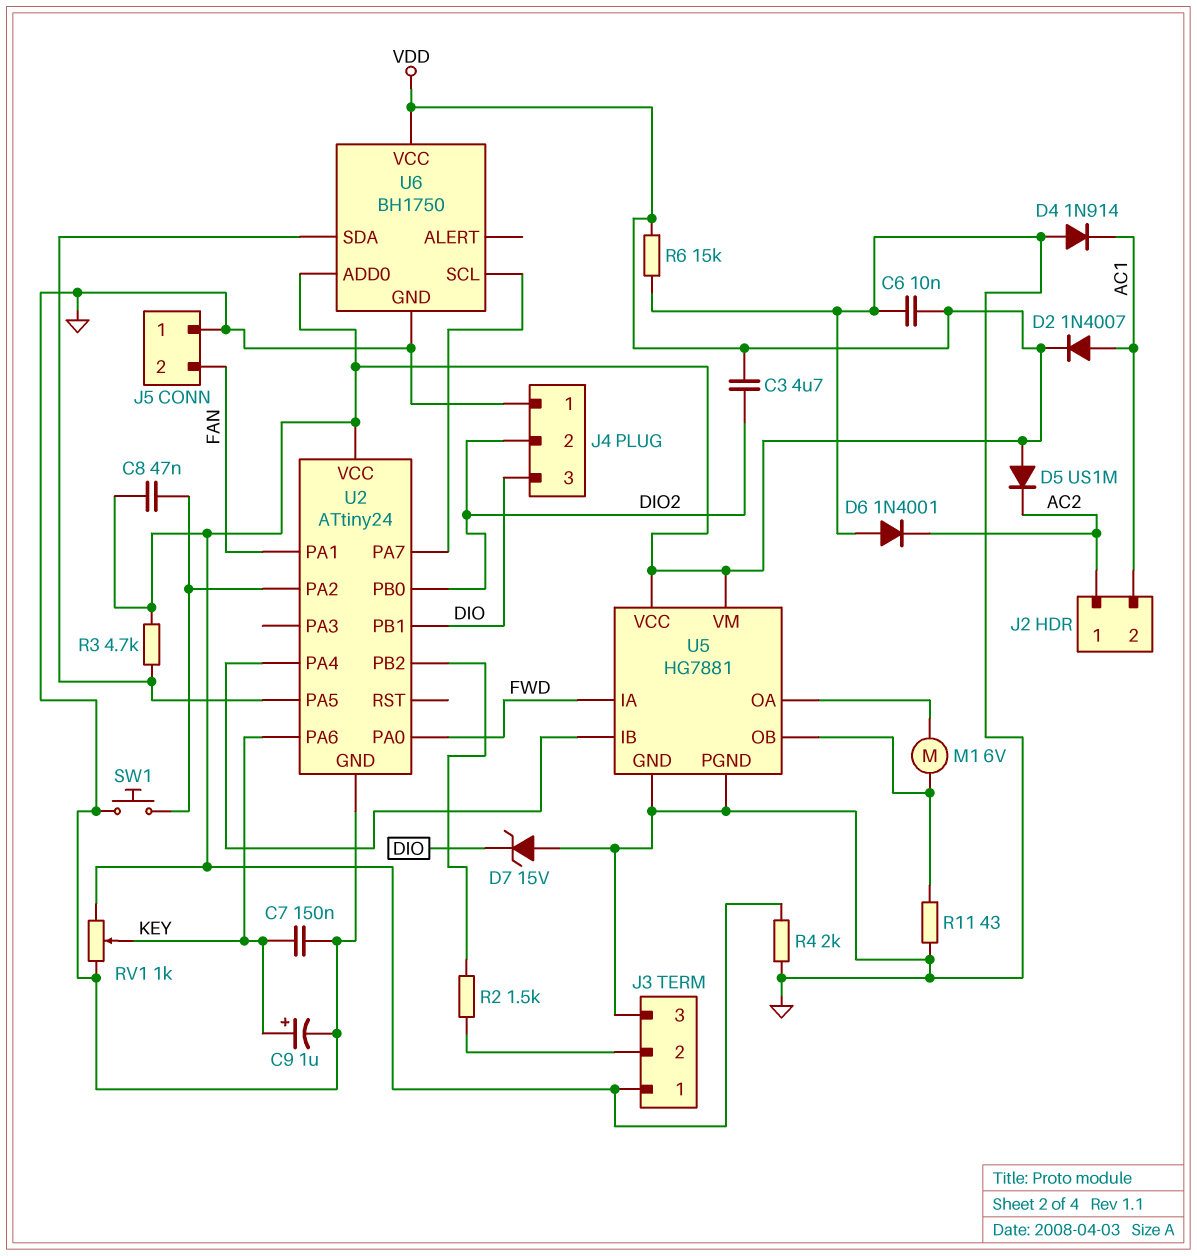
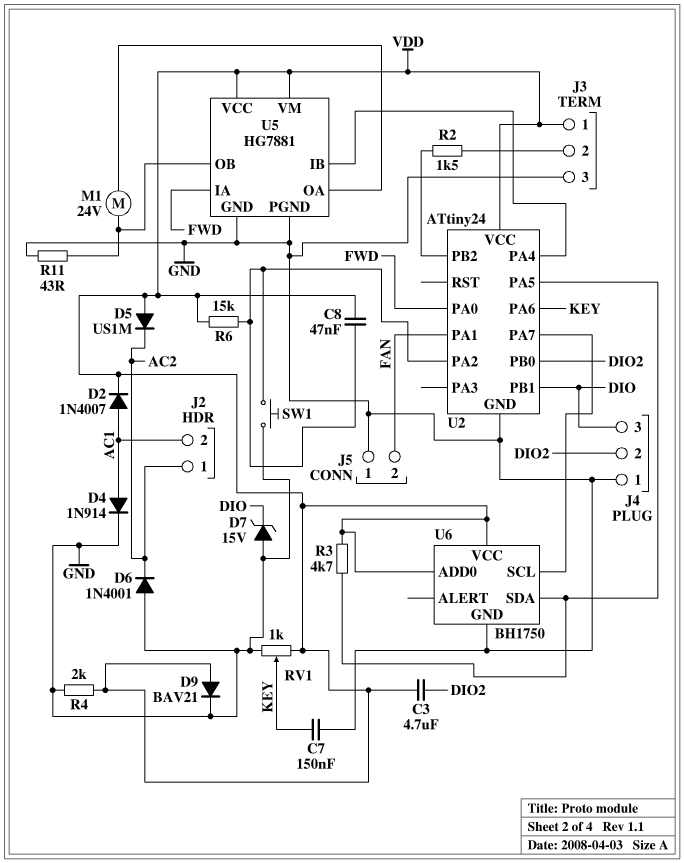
C6: 10nF (GND, VDD) -> none
C9: 1uF (plus KEY, minus GND) -> none
D4: diode 1N914 (A GND, K AC1) -> diode 1N914 (A AC1, K GND)
D9: none -> diode BAV21 (A VDD, K GND)
M1: motor 6V (U5/OA, U5/OB) -> motor 24V (U5/OA, U5/OB)
R6: 15k (GND, VDD) -> 15k (U2/PA2, VDD)

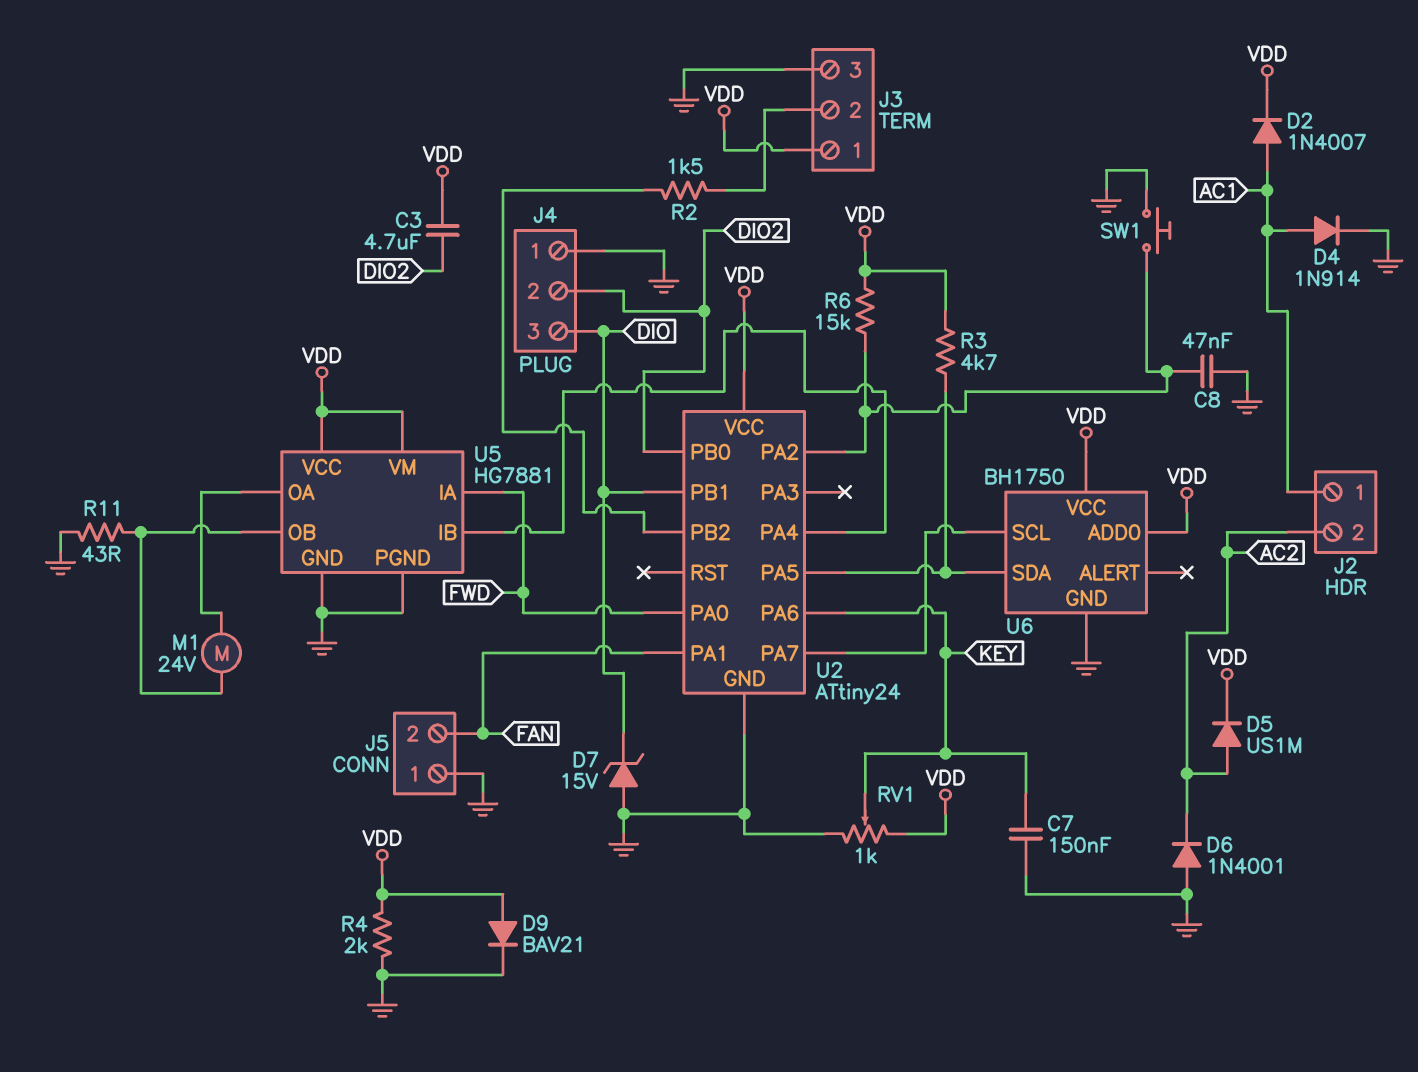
C8: 47nF (U2/PA2, VDD) -> 47nF (GND, U2/PA2)
D5: diode US1M (A VDD, K AC2) -> diode US1M (A AC2, K VDD)
J2 pin 1: AC2 -> AC1
J2 pin 2: AC1 -> AC2

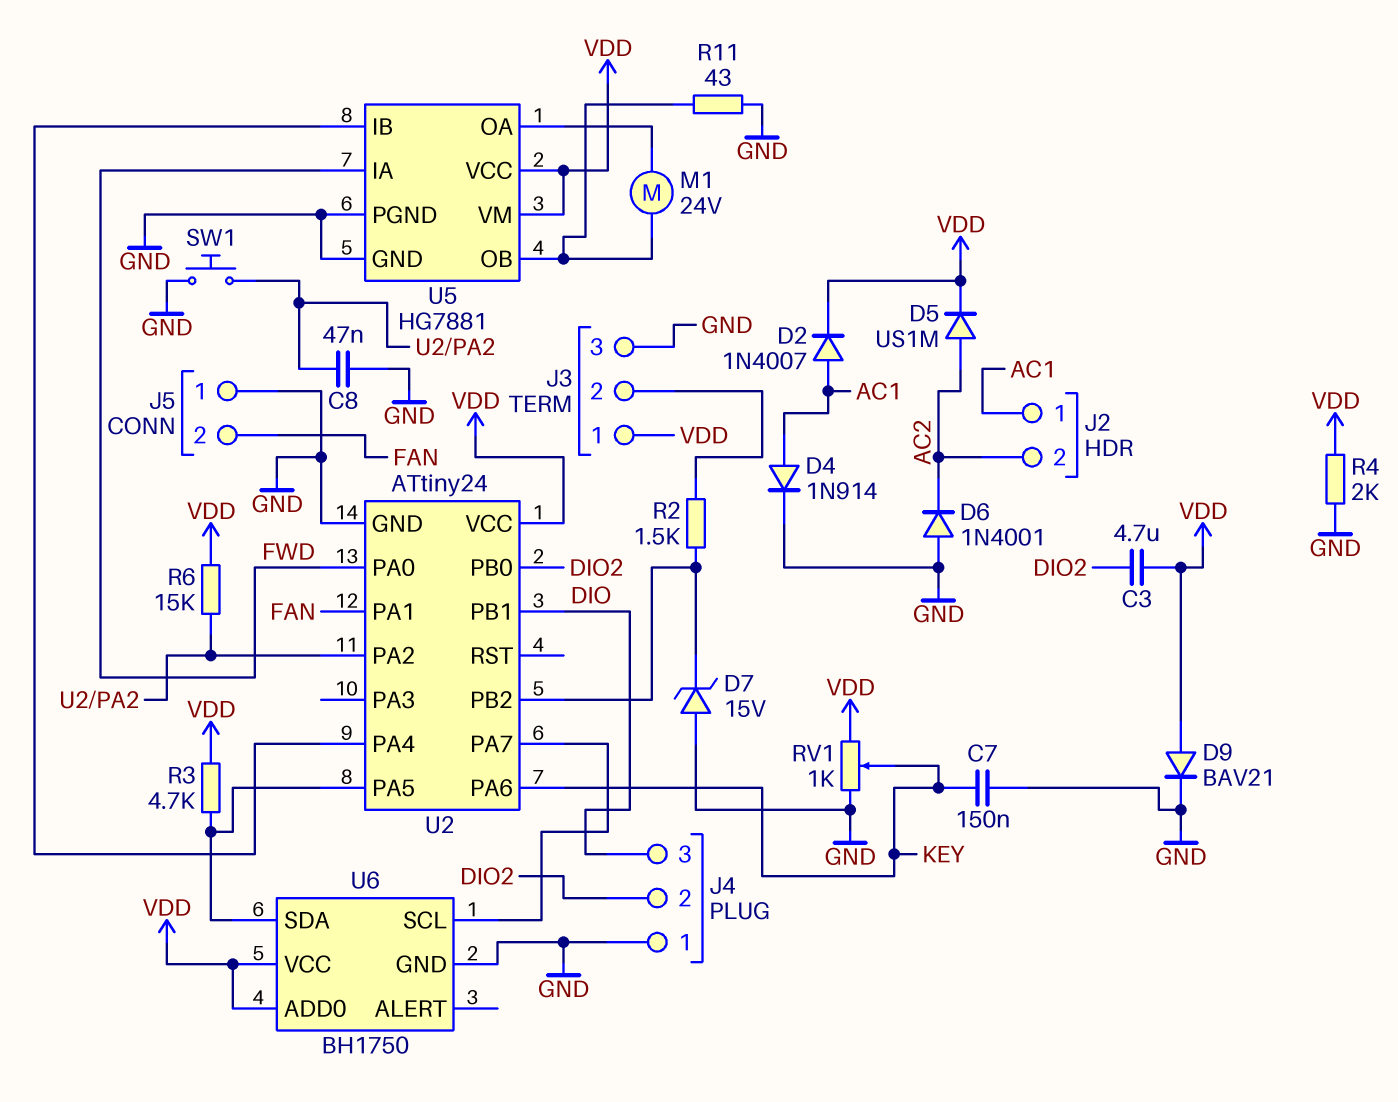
D7: zener 15V (A GND, K DIO) -> zener 15V (A GND, K U2/PB2)

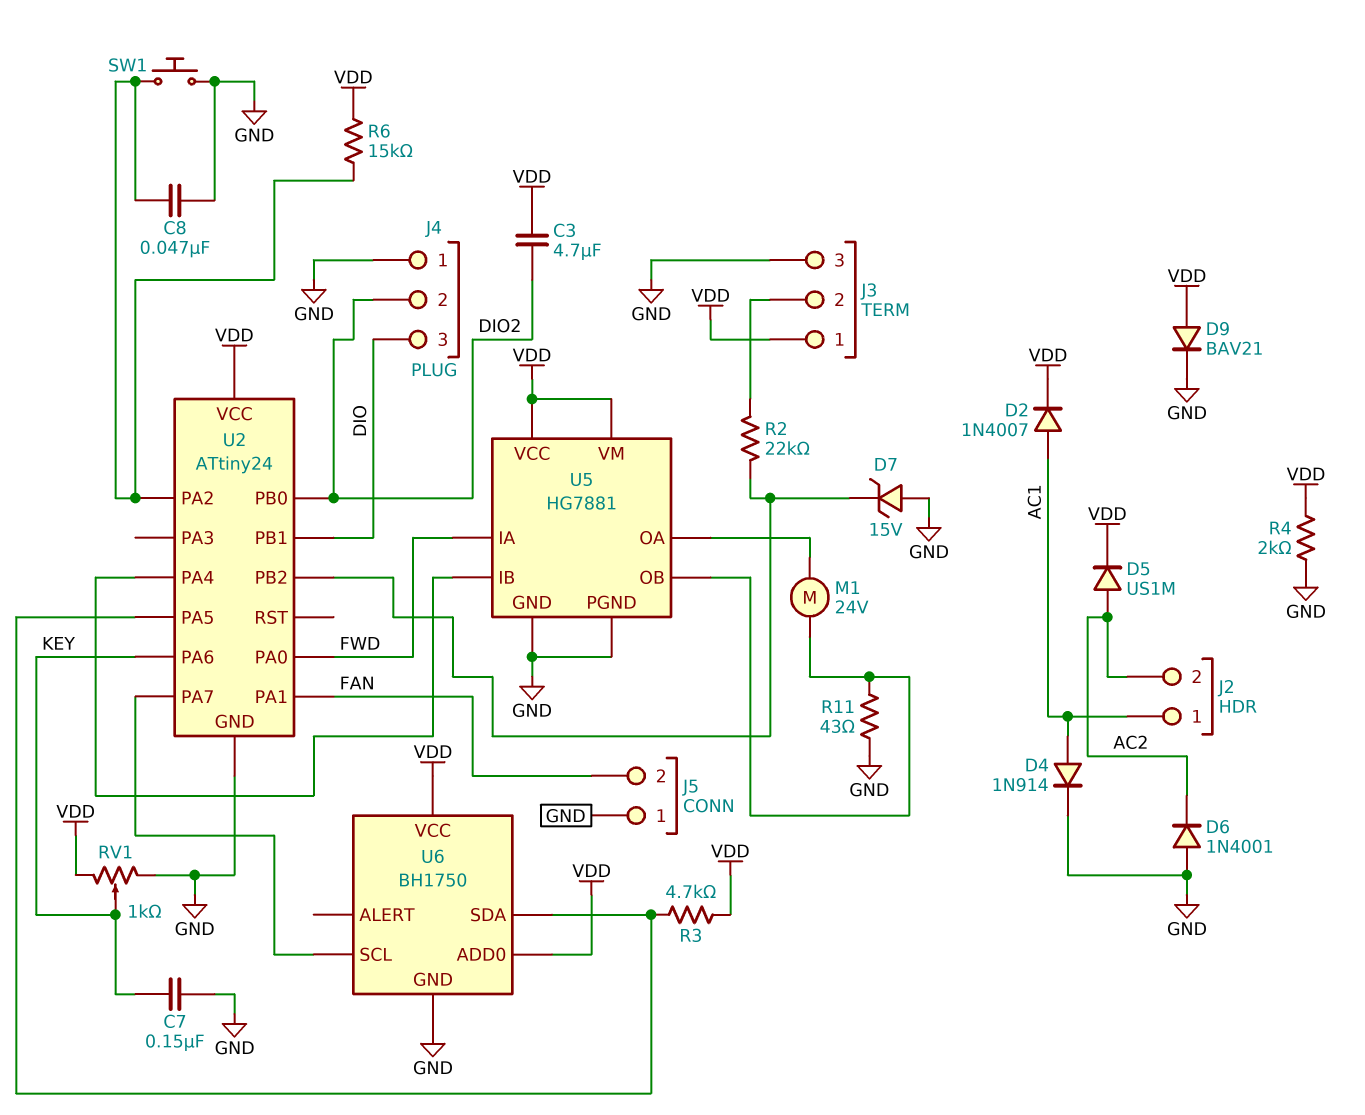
R2: 1.5k (J3/2, U2/PB2) -> 22k (J3/2, U2/PB2)

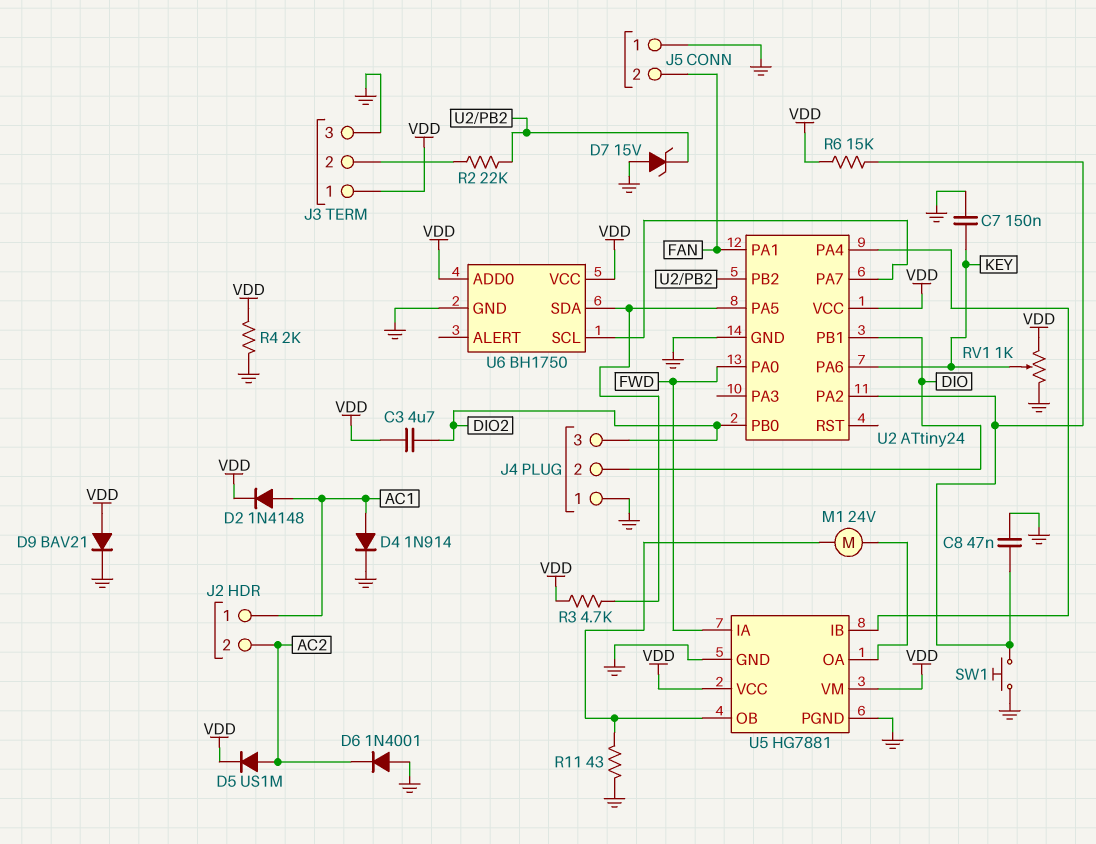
D2: diode 1N4007 (A AC1, K VDD) -> diode 1N4148 (A AC1, K VDD)
J4 pin 2: DIO2 -> DIO
J4 pin 3: DIO -> DIO2

